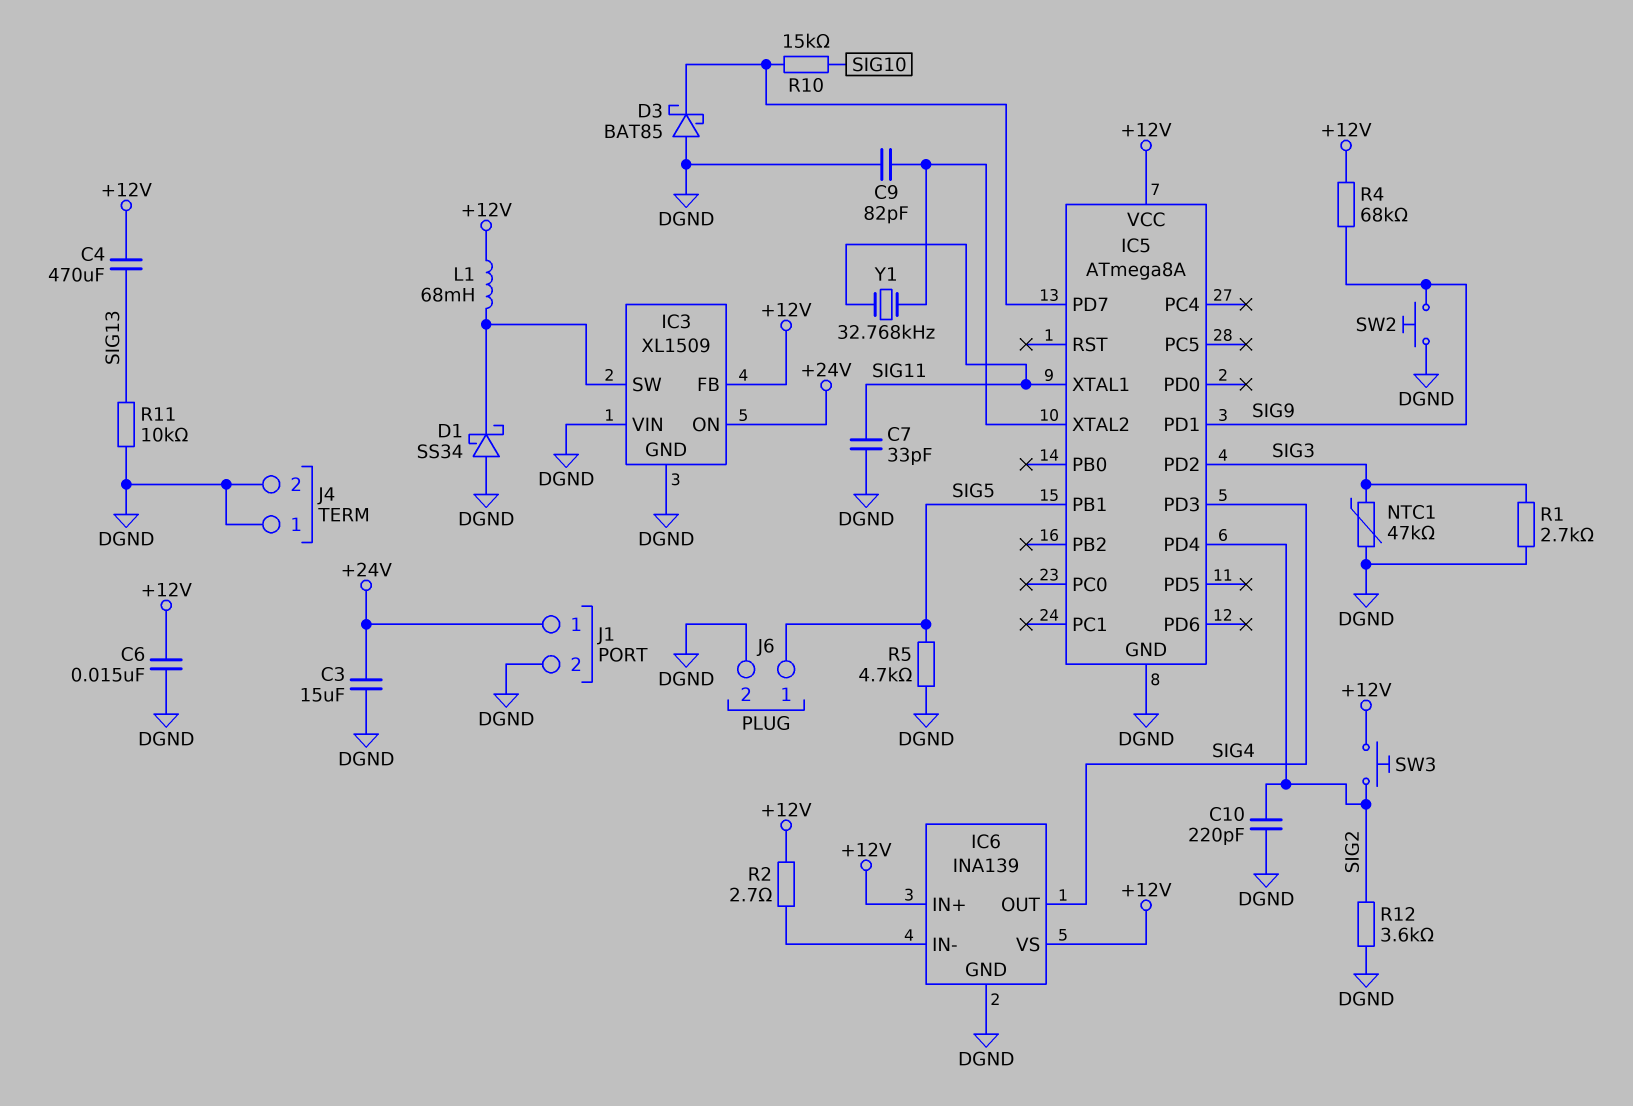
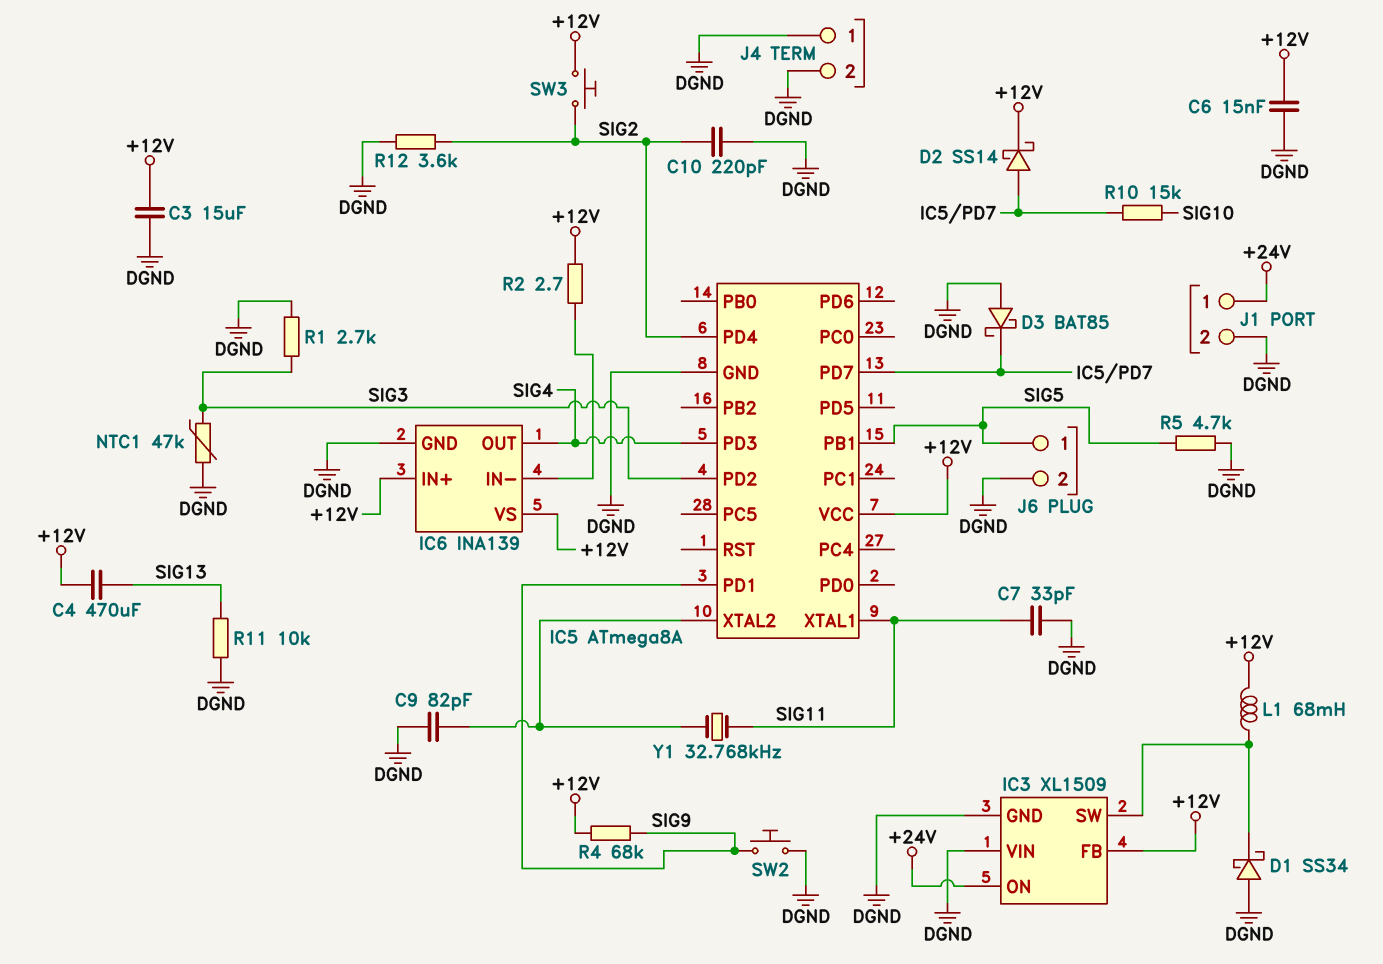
C3: 15uF (+24V, DGND) -> 15uF (+12V, DGND)
D2: none -> schottky SS14 (A IC5/PD7, K +12V)

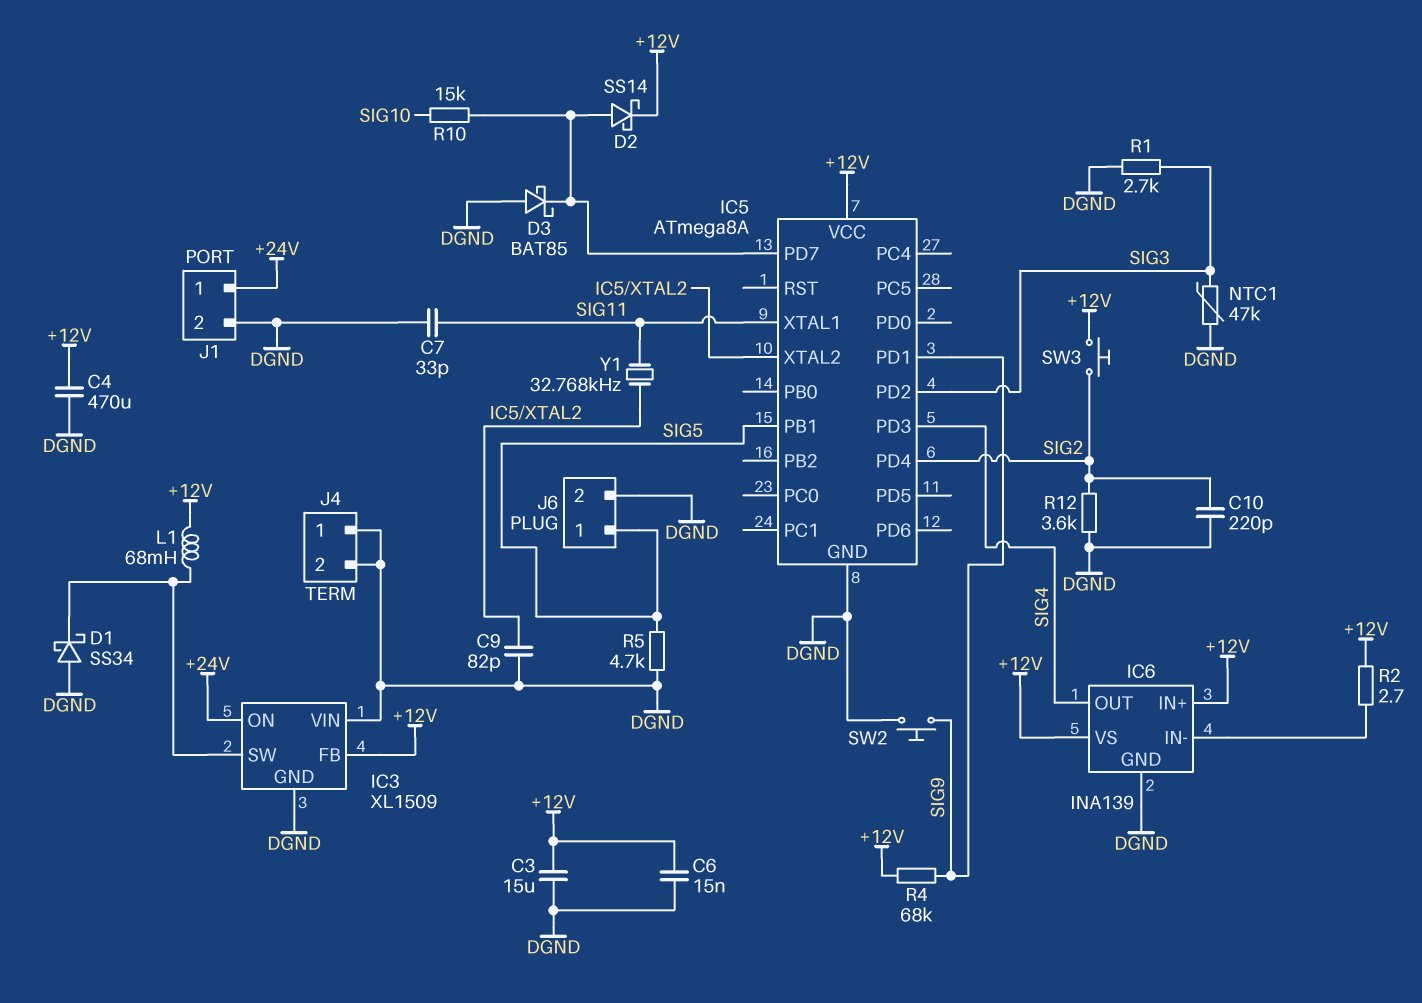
C4: 470uF (+12V, SIG13) -> 470uF (+12V, DGND)
R11: 10k (DGND, SIG13) -> none

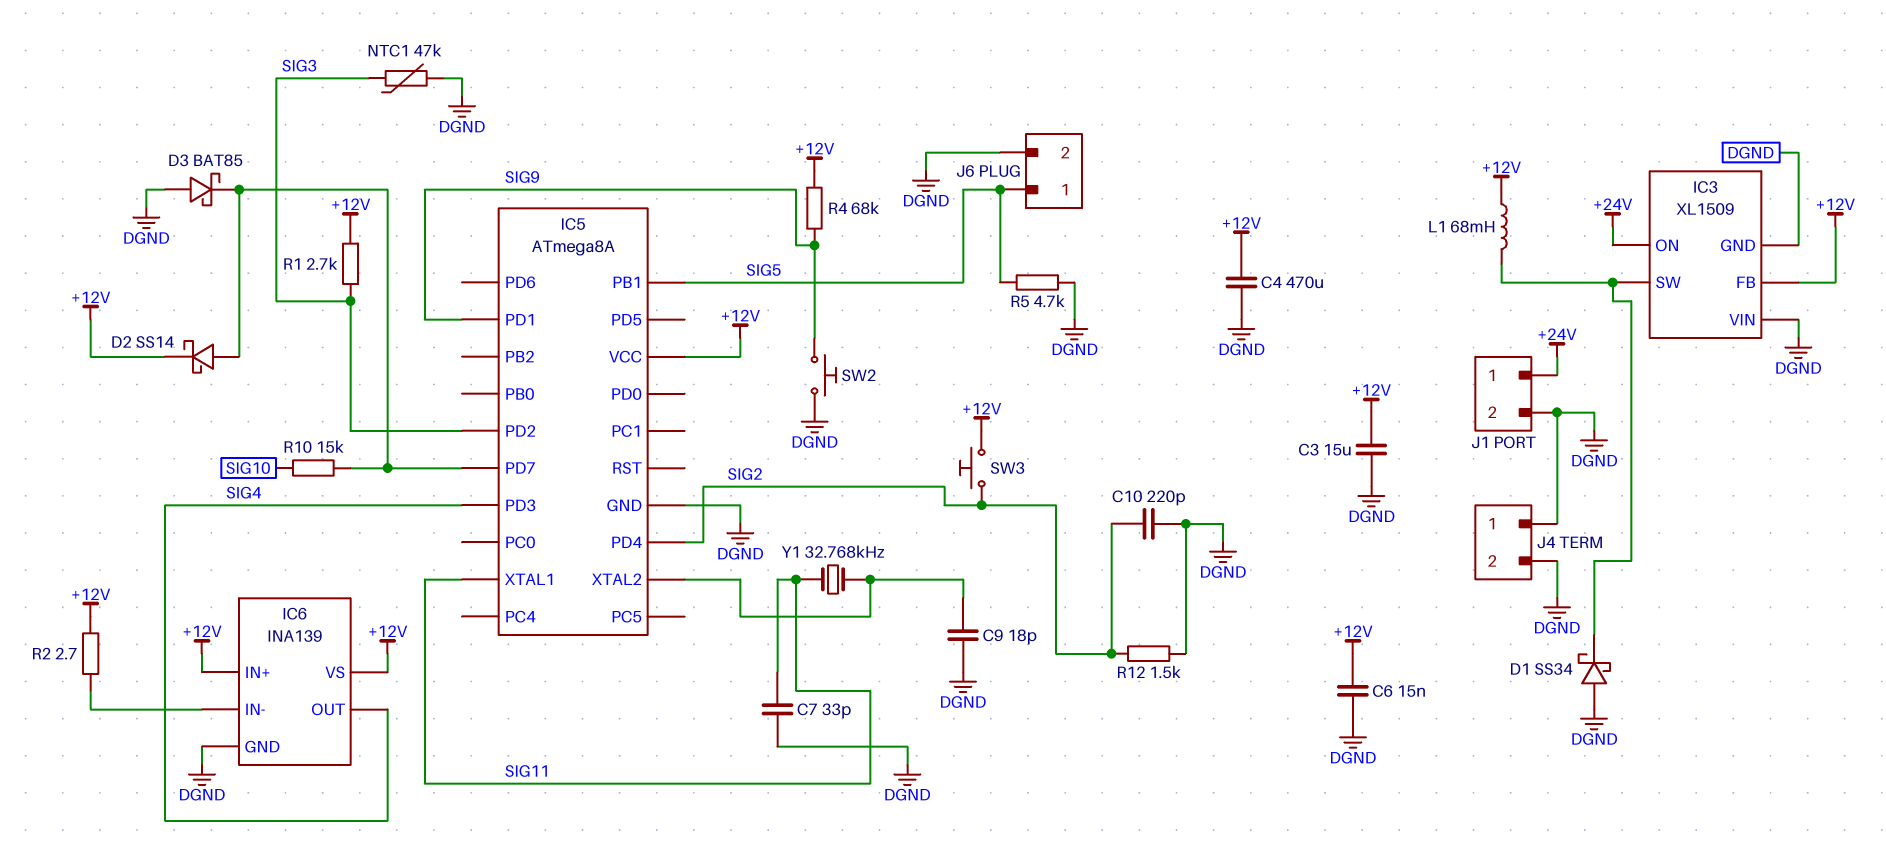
C9: 82pF (DGND, IC5/XTAL2) -> 18pF (DGND, IC5/XTAL2)
R1: 2.7k (DGND, SIG3) -> 2.7k (+12V, SIG3)
R12: 3.6k (DGND, SIG2) -> 1.5k (DGND, SIG2)

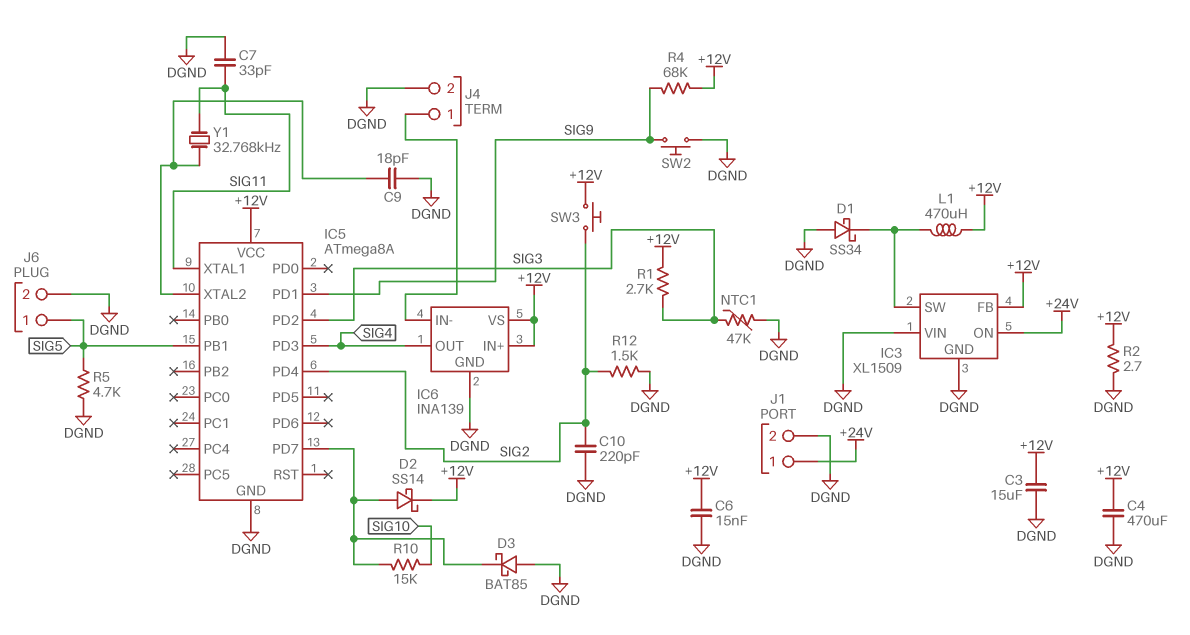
J4 pin 1: DGND -> IC6/IN-
L1: 68mH (+12V, IC3/SW) -> 470uH (+12V, IC3/SW)
R2: 2.7 (+12V, IC6/IN-) -> 2.7 (+12V, DGND)

